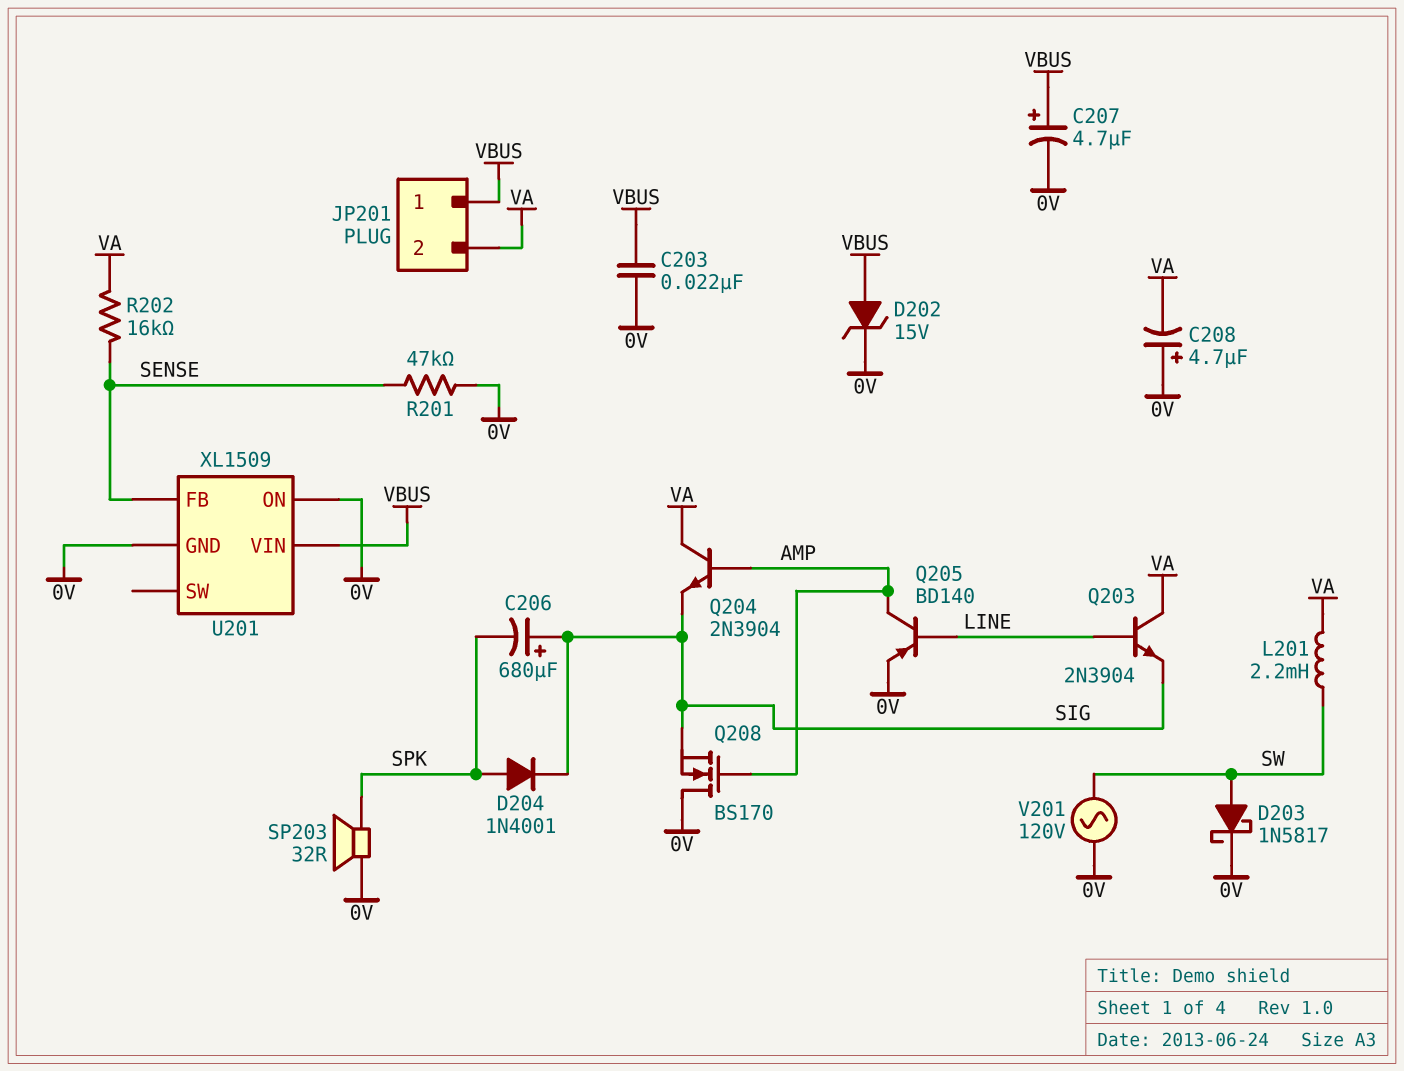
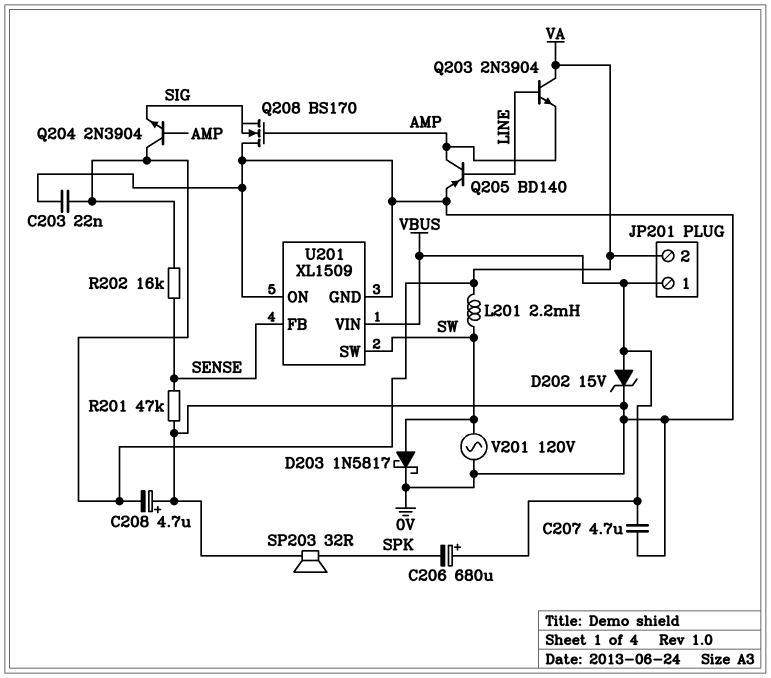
C203: 22nF (0V, VBUS) -> 22nF (0V, VA)
C206: 680uF (plus SIG, minus SPK) -> 680uF (plus VBUS, minus SPK)
C207: 4.7uF (plus VBUS, minus 0V) -> 4.7uF (0V, VBUS)
D204: diode 1N4001 (A SPK, K SIG) -> none
Q203: NPN 2N3904 (B LINE, C VA, E SIG) -> NPN 2N3904 (B LINE, C VA, E AMP)
U201 pin SW: none -> SW

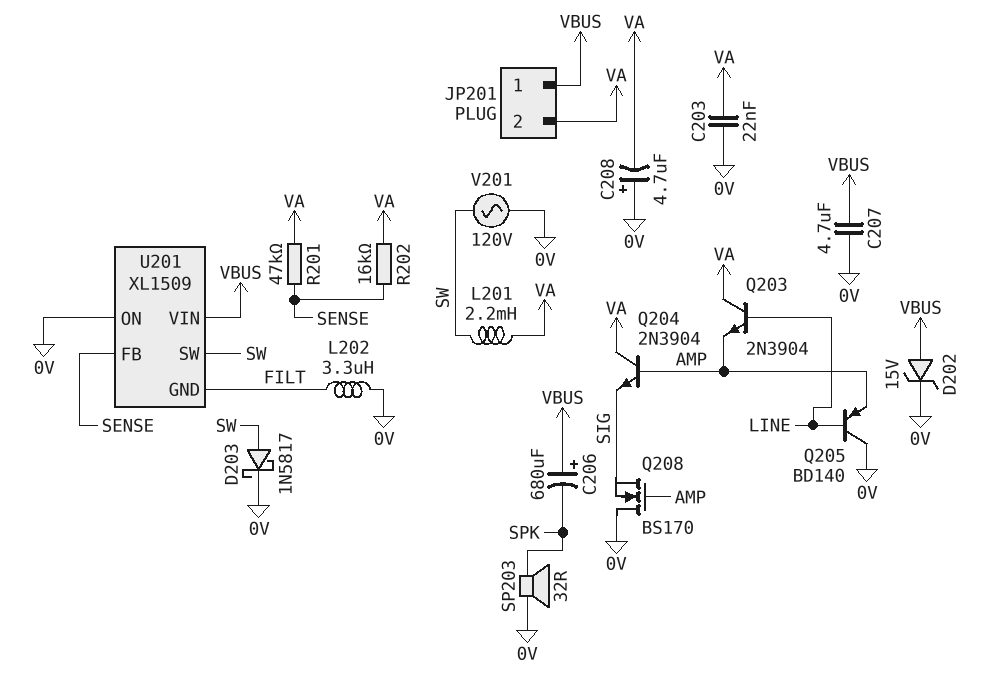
L202: none -> 3.3uH (0V, FILT)
Q205: PNP BD140 (B LINE, C AMP, E 0V) -> PNP BD140 (B LINE, C 0V, E AMP)
R201: 47k (0V, SENSE) -> 47k (SENSE, VA)
U201 pin GND: 0V -> FILT

